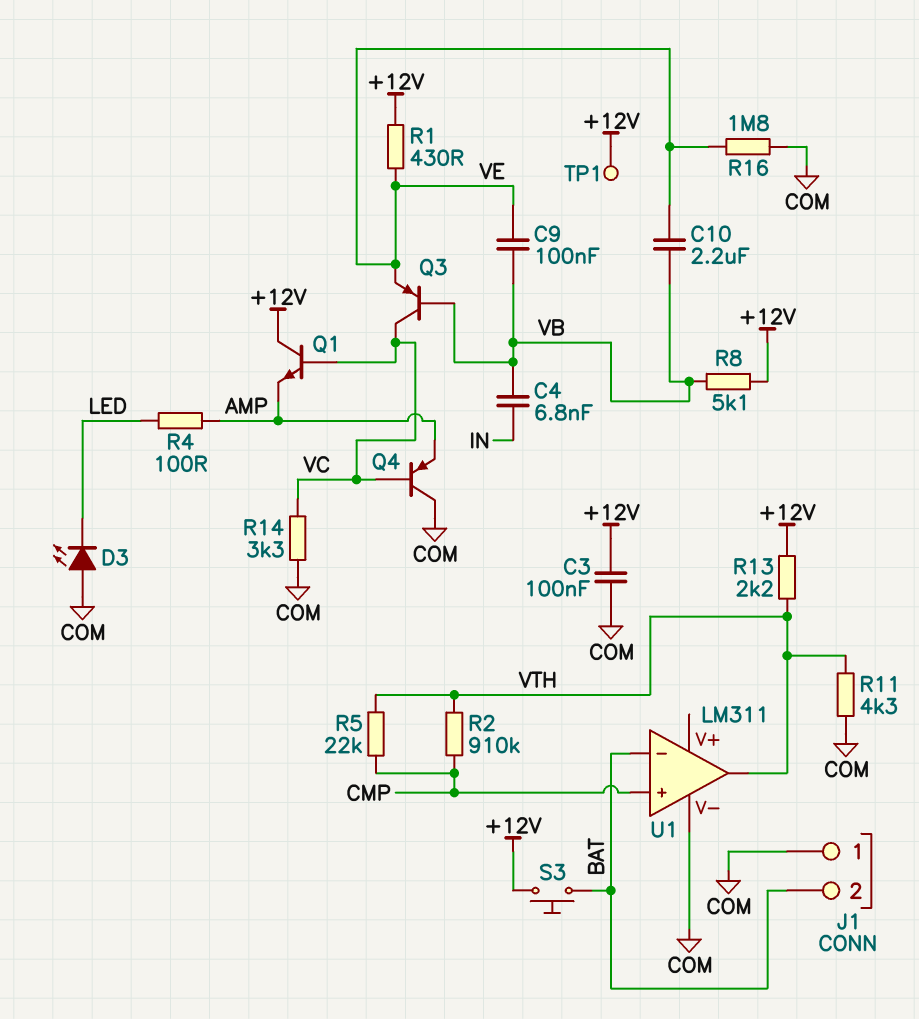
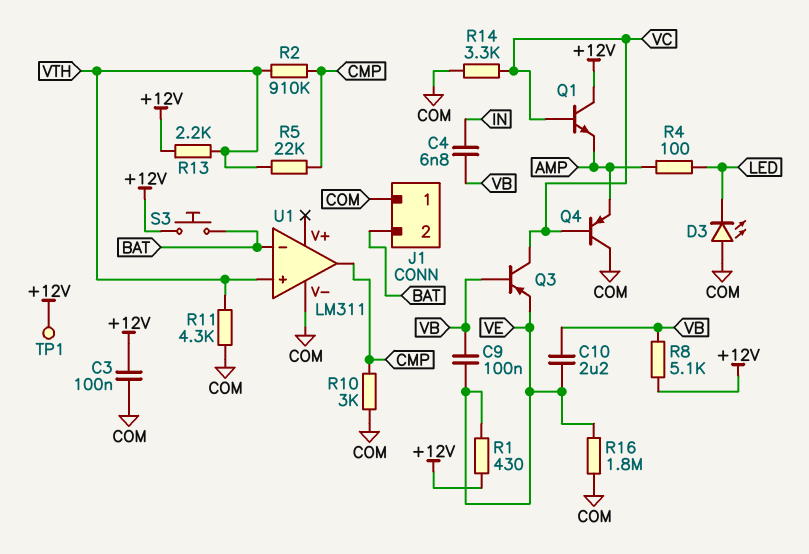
R10: none -> 3k (CMP, COM)
U1 pin in+: CMP -> VTH
U1 pin out: VTH -> CMP

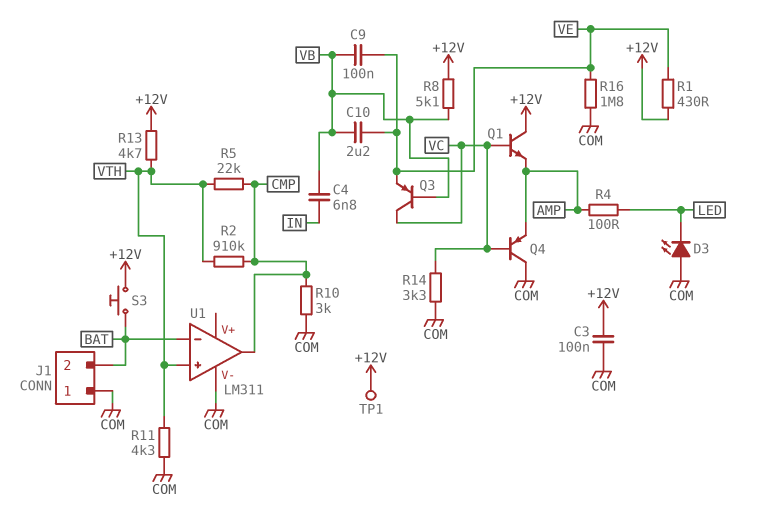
R13: 2.2k (+12V, VTH) -> 4.7k (+12V, VTH)

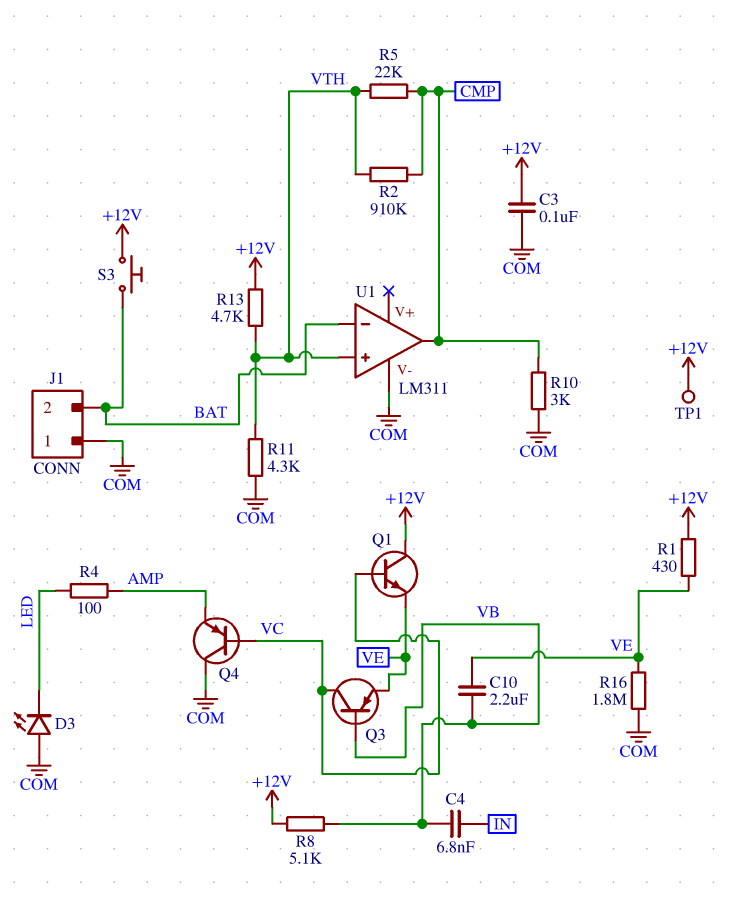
C9: 100nF (VB, VE) -> none
Q1: NPN (B VC, C +12V, E AMP) -> NPN (B VC, C +12V, E VE)
R14: 3.3k (COM, VC) -> none

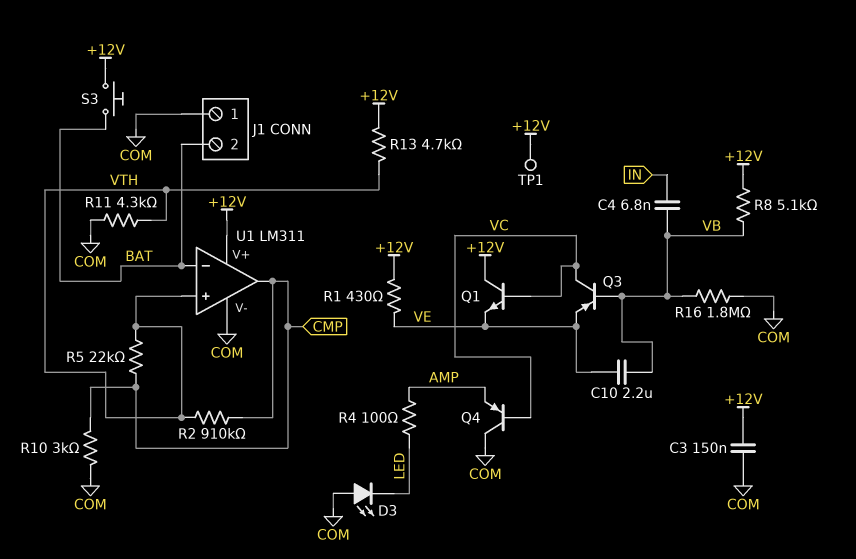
C3: 100nF (+12V, COM) -> 150nF (+12V, COM)
R16: 1.8M (COM, VE) -> 1.8M (COM, VB)
U1 pin V+: none -> +12V

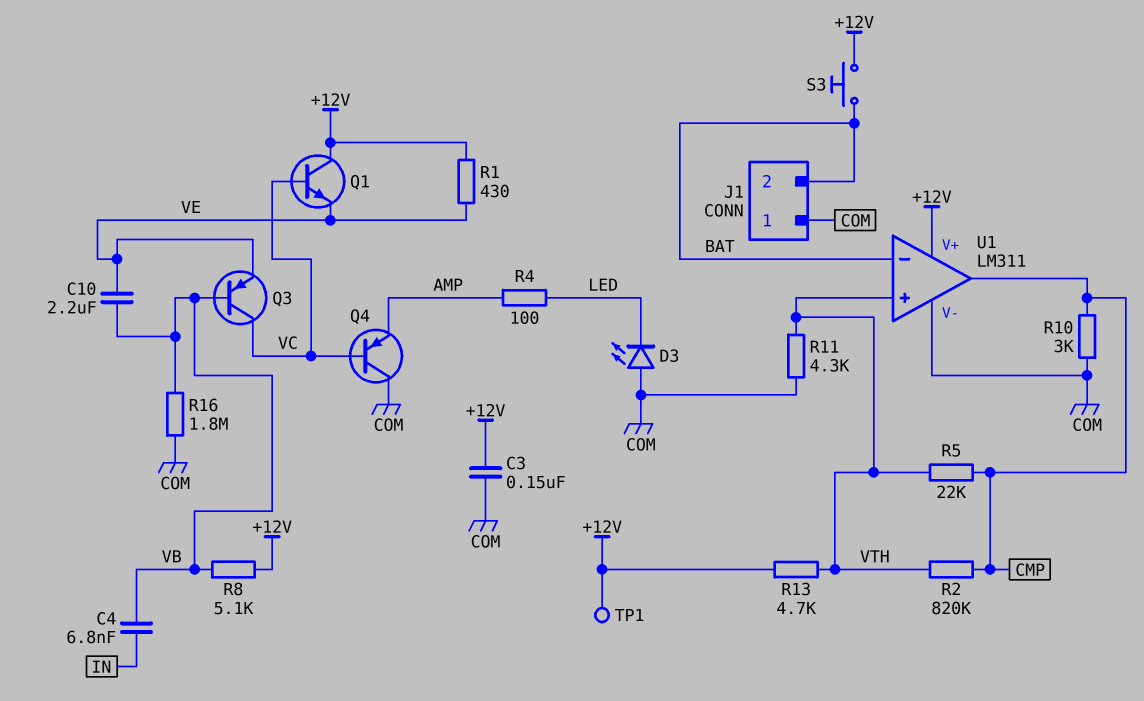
R2: 910k (CMP, VTH) -> 820k (CMP, VTH)

